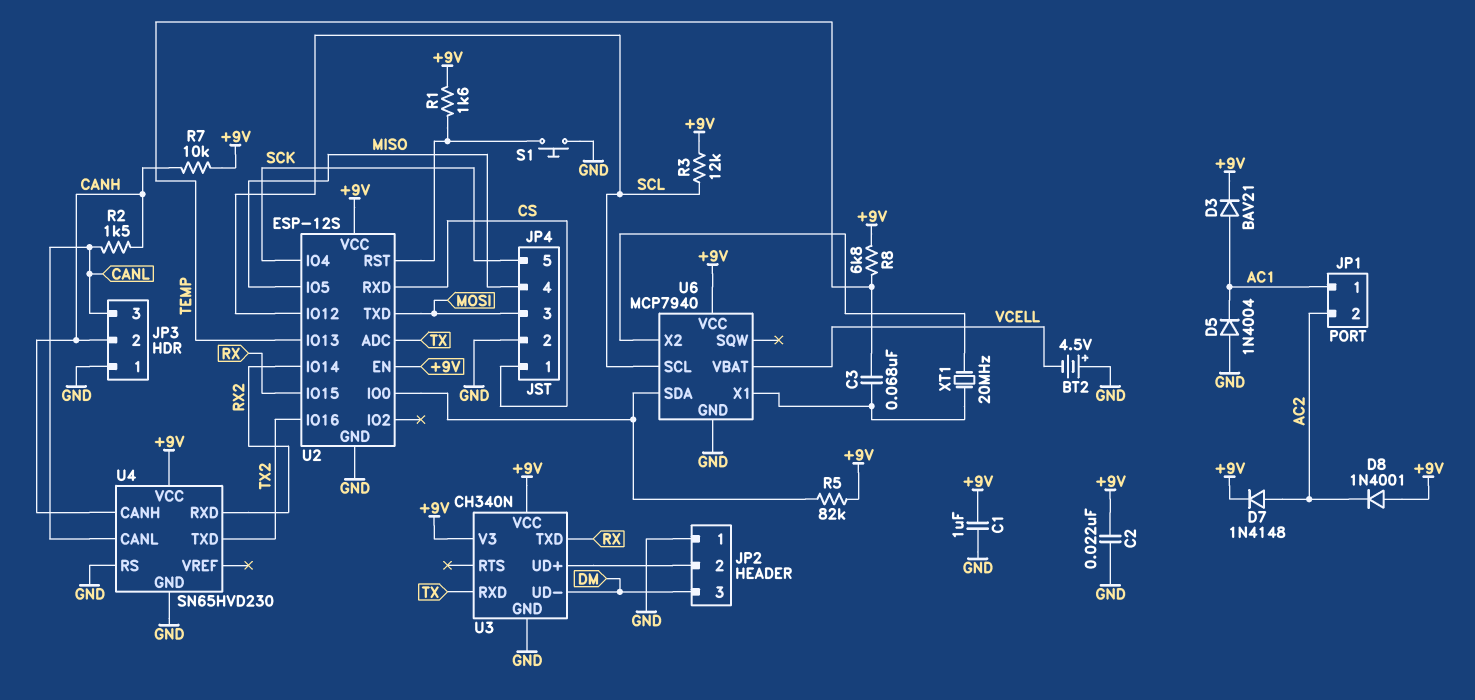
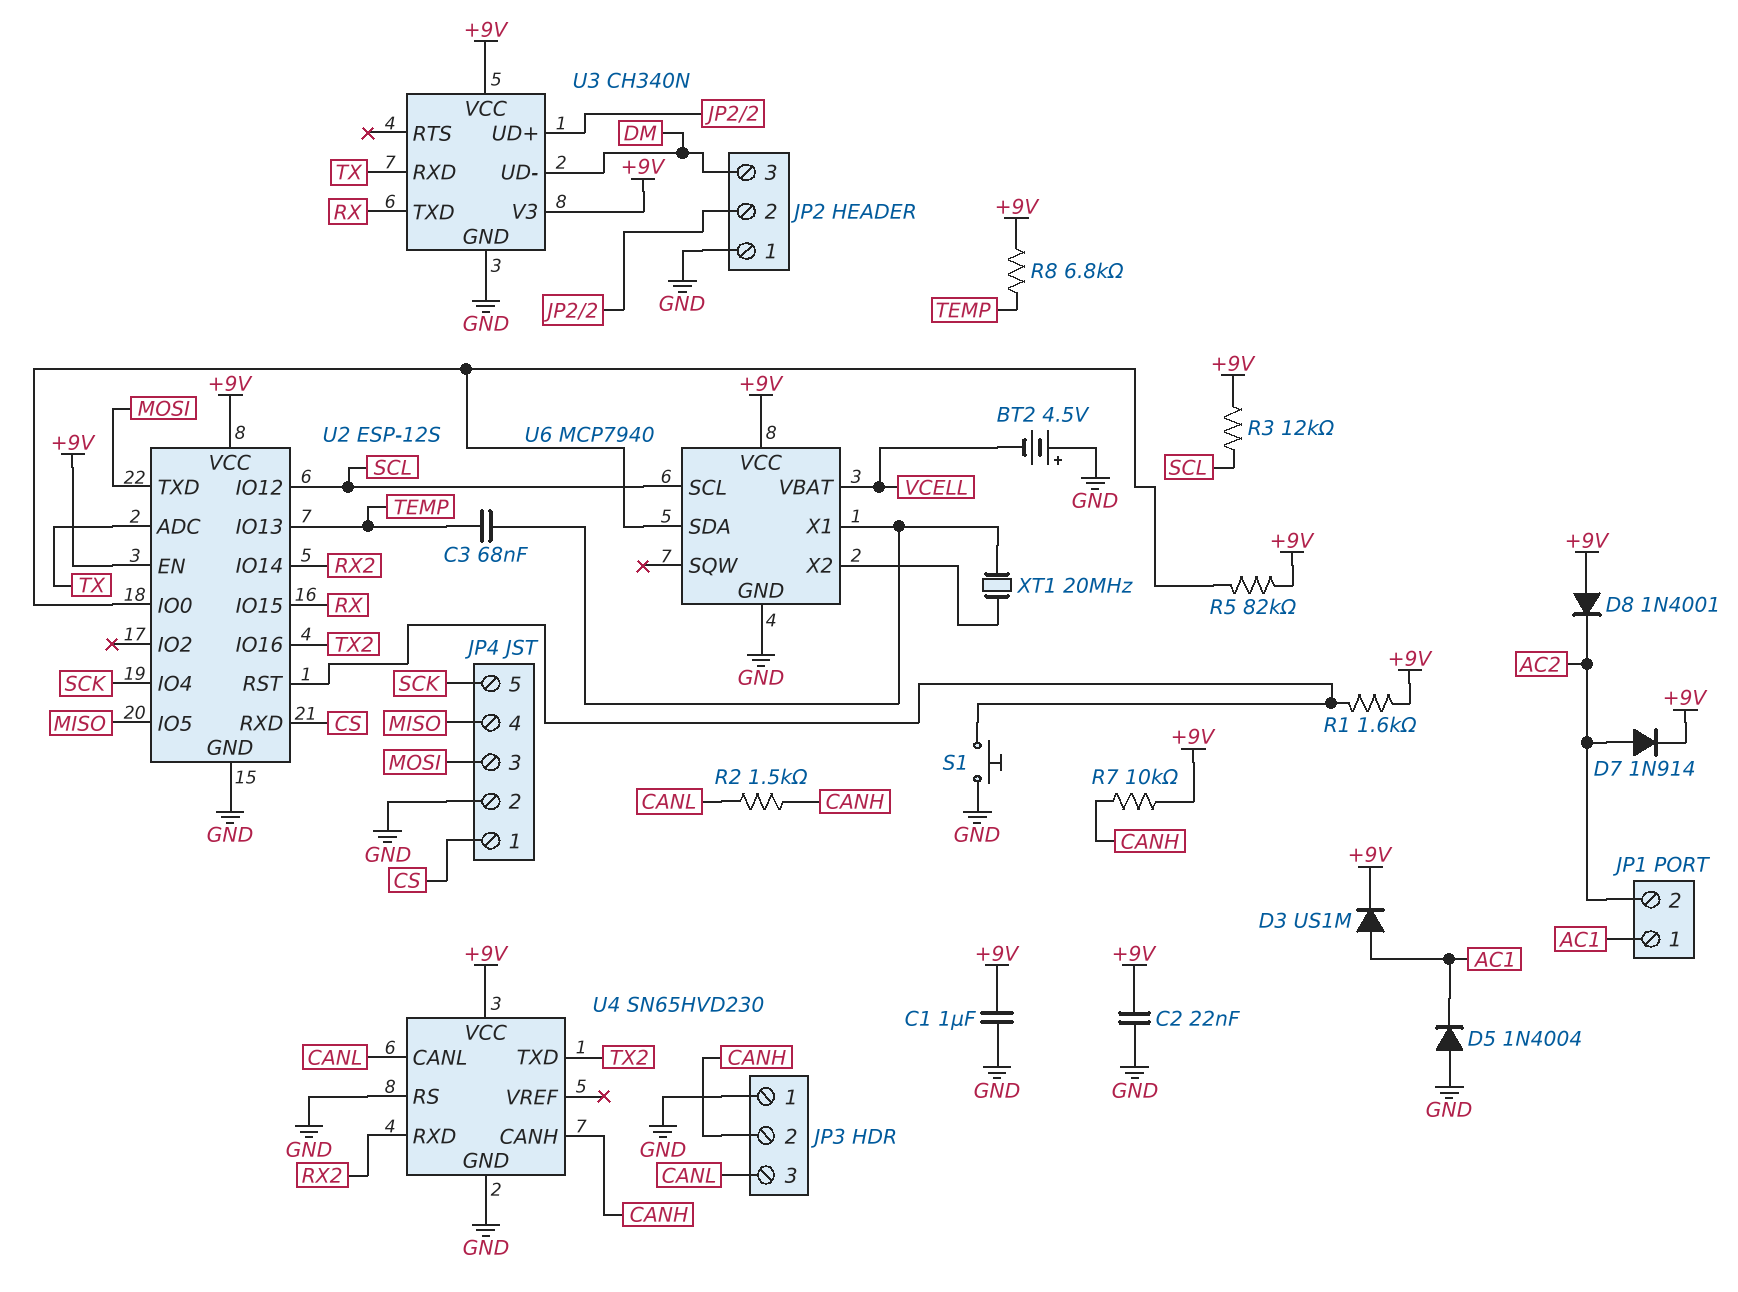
D3: diode BAV21 (A AC1, K +9V) -> diode US1M (A AC1, K +9V)
D7: diode 1N4148 (A AC2, K +9V) -> diode 1N914 (A AC2, K +9V)

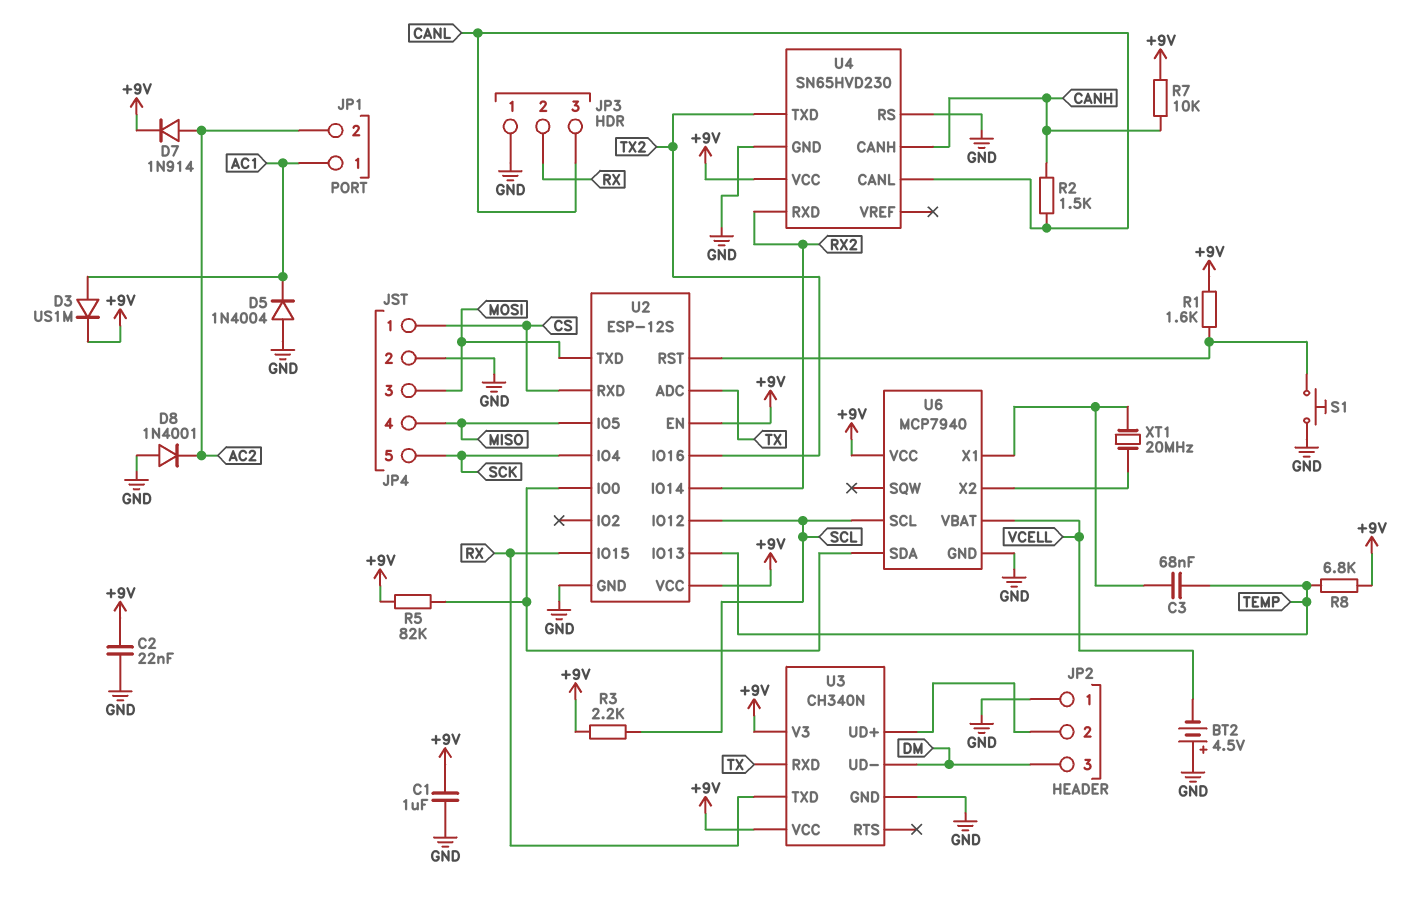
D8: diode 1N4001 (A +9V, K AC2) -> diode 1N4001 (A GND, K AC2)
JP3 pin 2: CANH -> RX
R3: 12k (+9V, SCL) -> 2.2k (+9V, SCL)

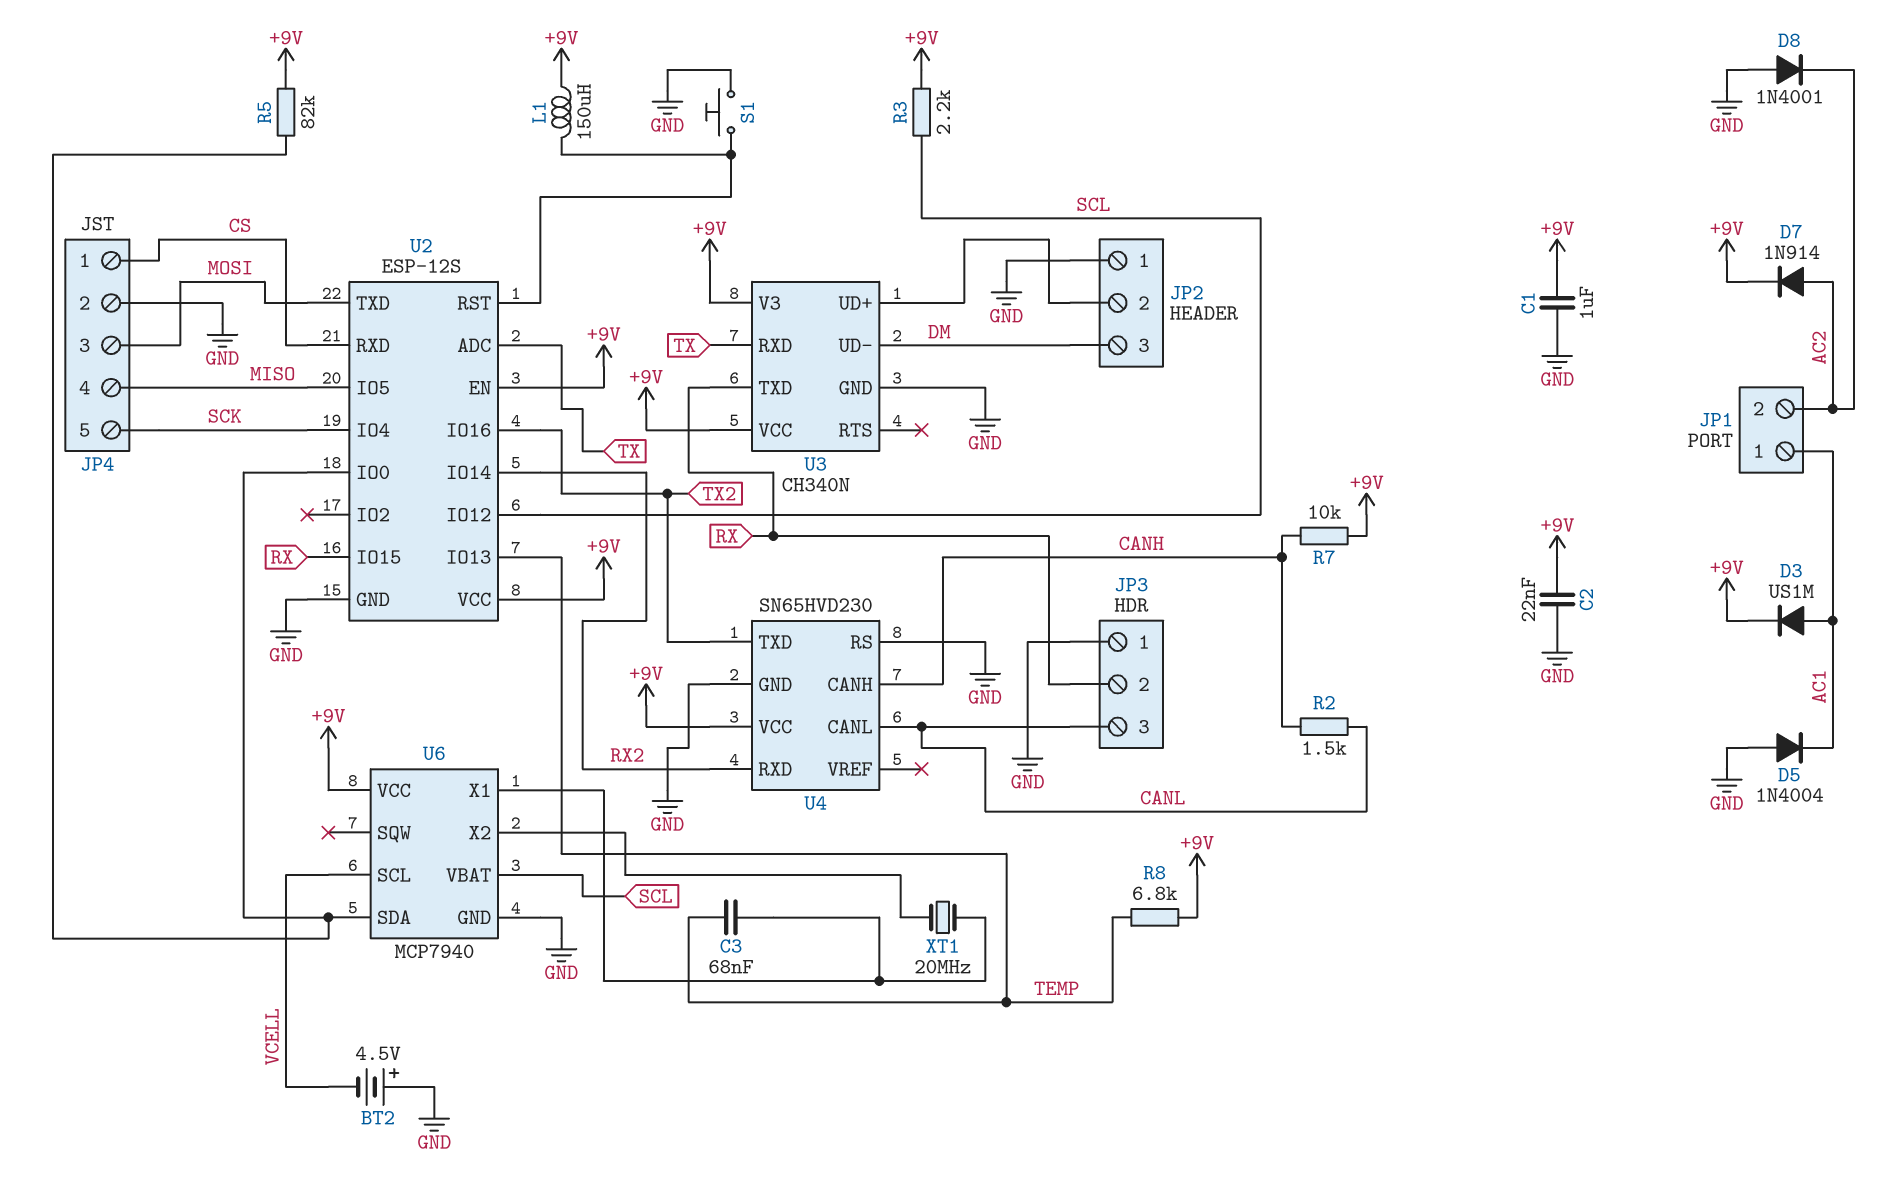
L1: none -> 150uH (+9V, U2/RST)
R1: 1.6k (+9V, U2/RST) -> none
U6 pin SCL: SCL -> VCELL
U6 pin VBAT: VCELL -> SCL

